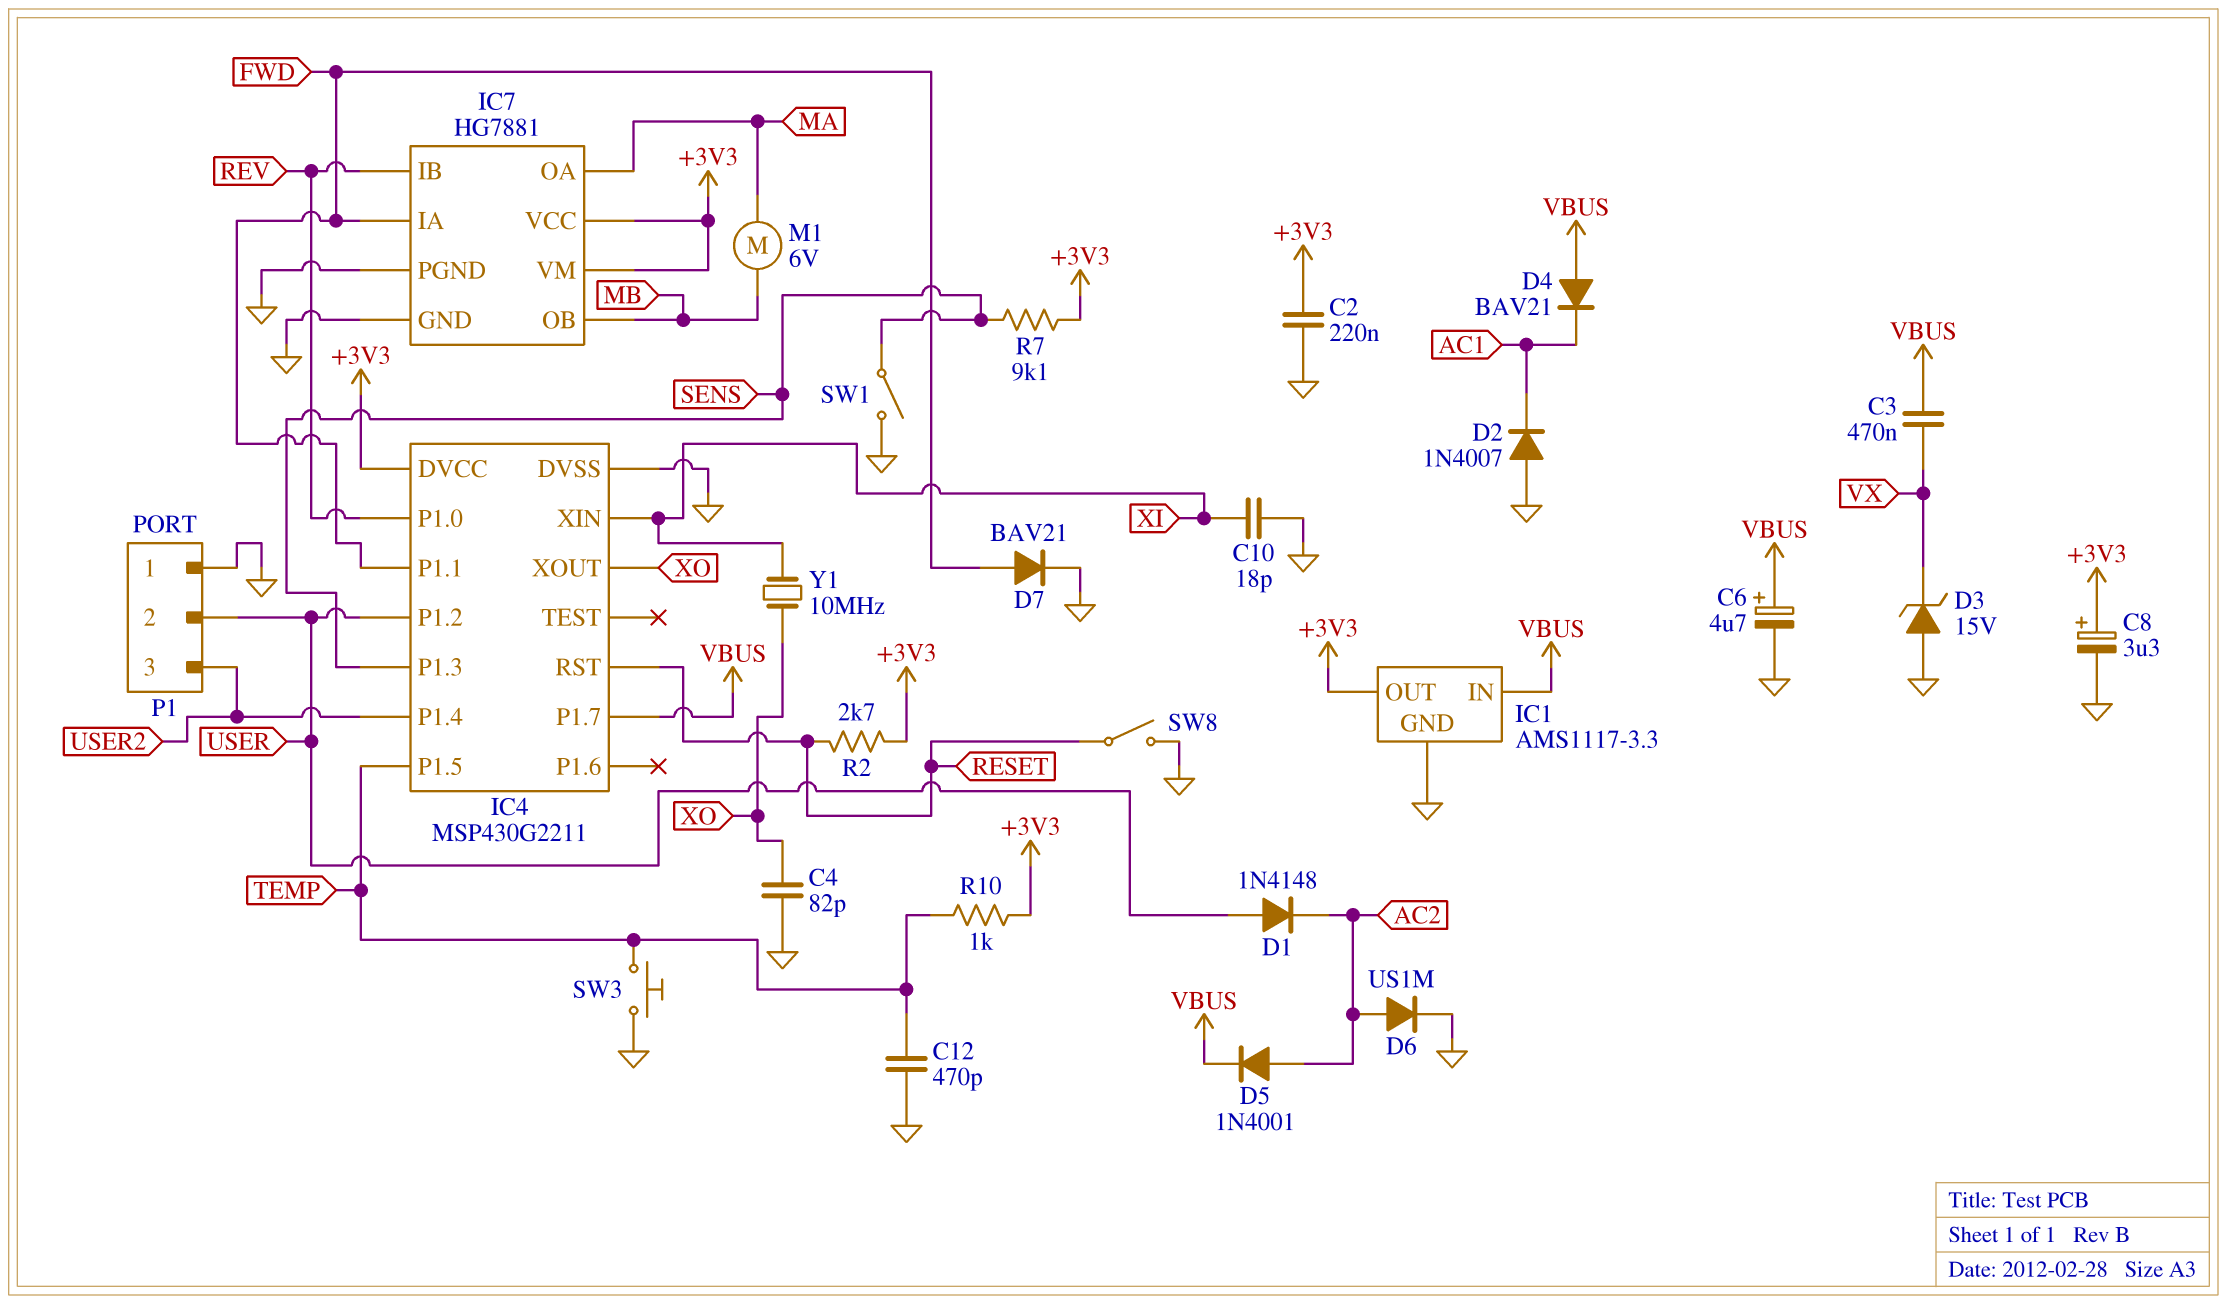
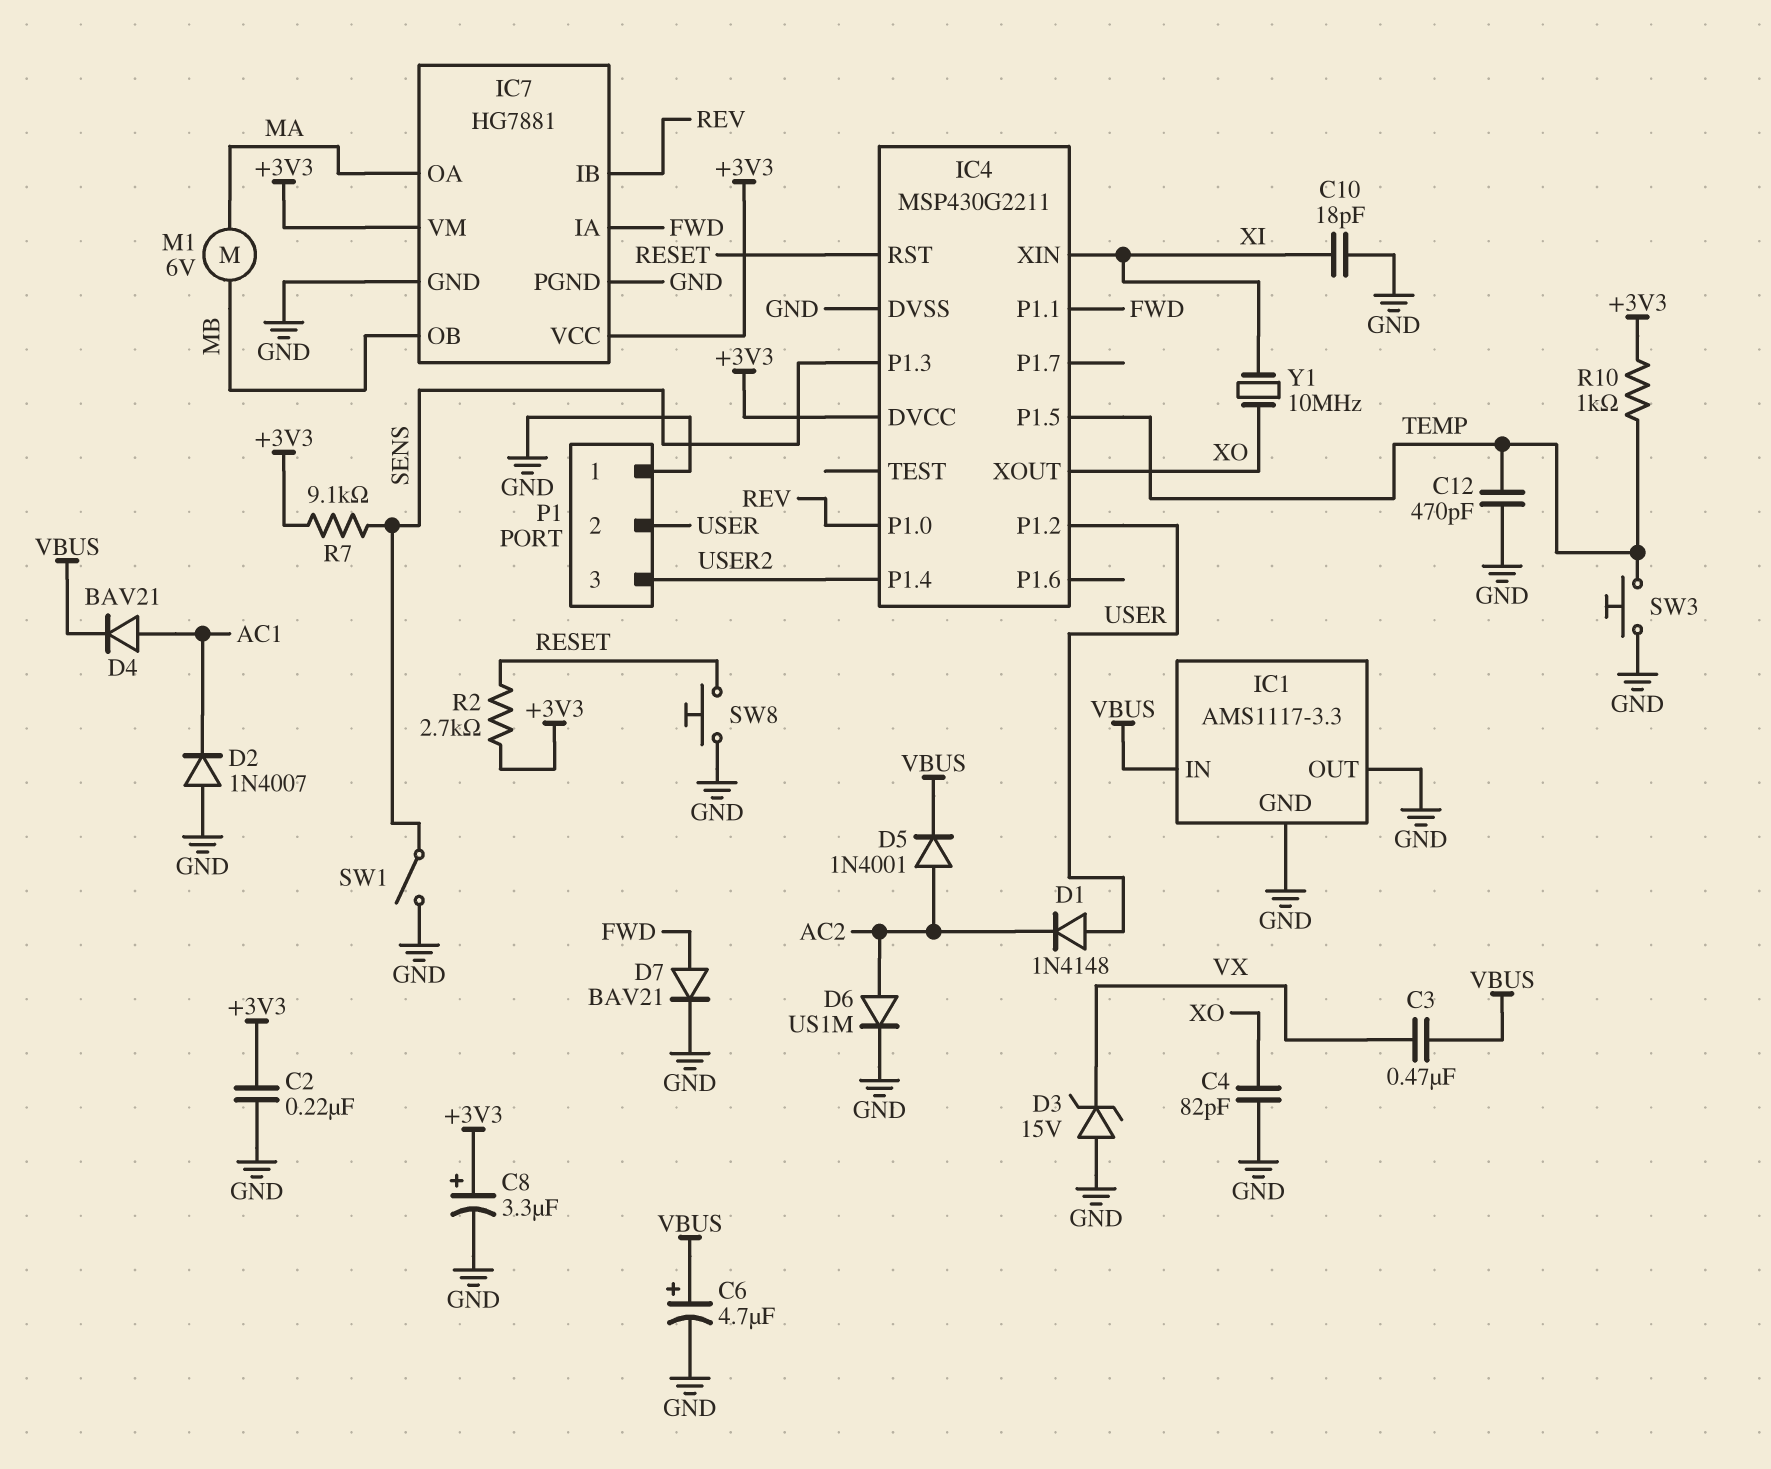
D4: diode BAV21 (A VBUS, K AC1) -> diode BAV21 (A AC1, K VBUS)
IC1 pin OUT: +3V3 -> GND
IC4 pin P1.7: VBUS -> none
SW8: switch (GND, RESET) -> button (GND, RESET)

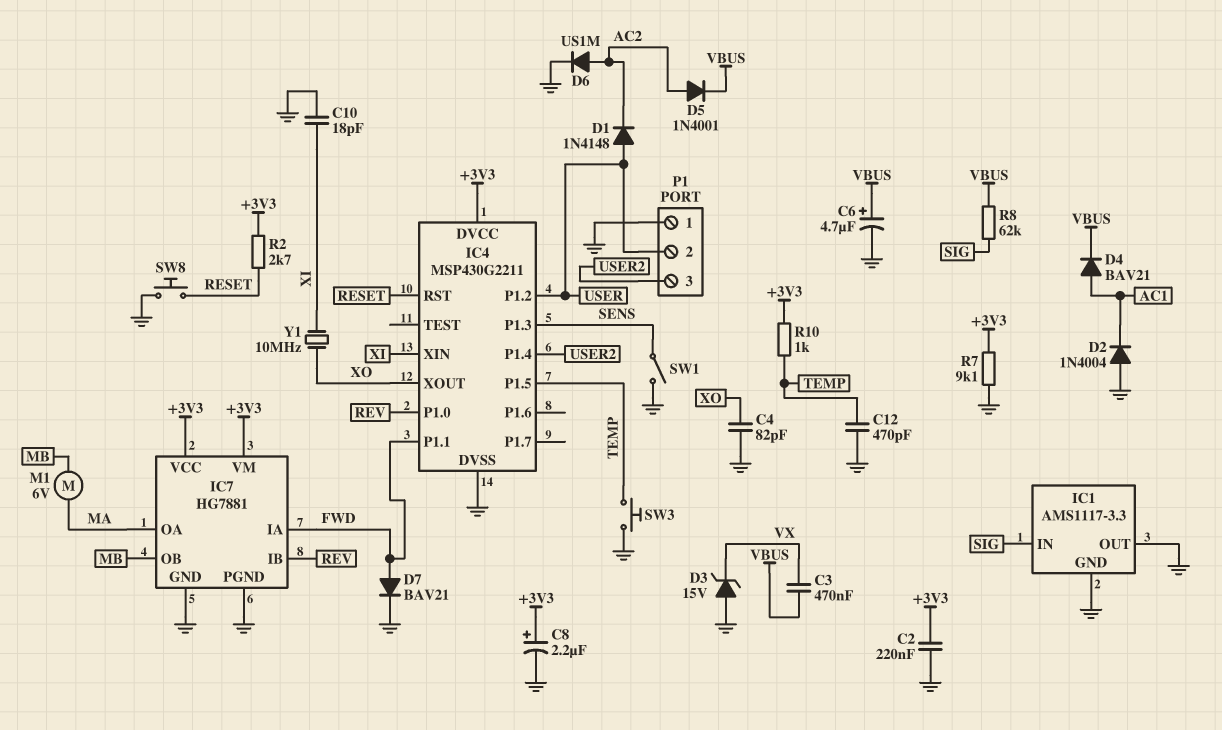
C8: 3.3uF (plus +3V3, minus GND) -> 2.2uF (plus +3V3, minus GND)
D2: diode 1N4007 (A GND, K AC1) -> diode 1N4004 (A GND, K AC1)
IC1 pin IN: VBUS -> SIG
R7: 9.1k (+3V3, SENS) -> 9.1k (+3V3, GND)
R8: none -> 62k (SIG, VBUS)

